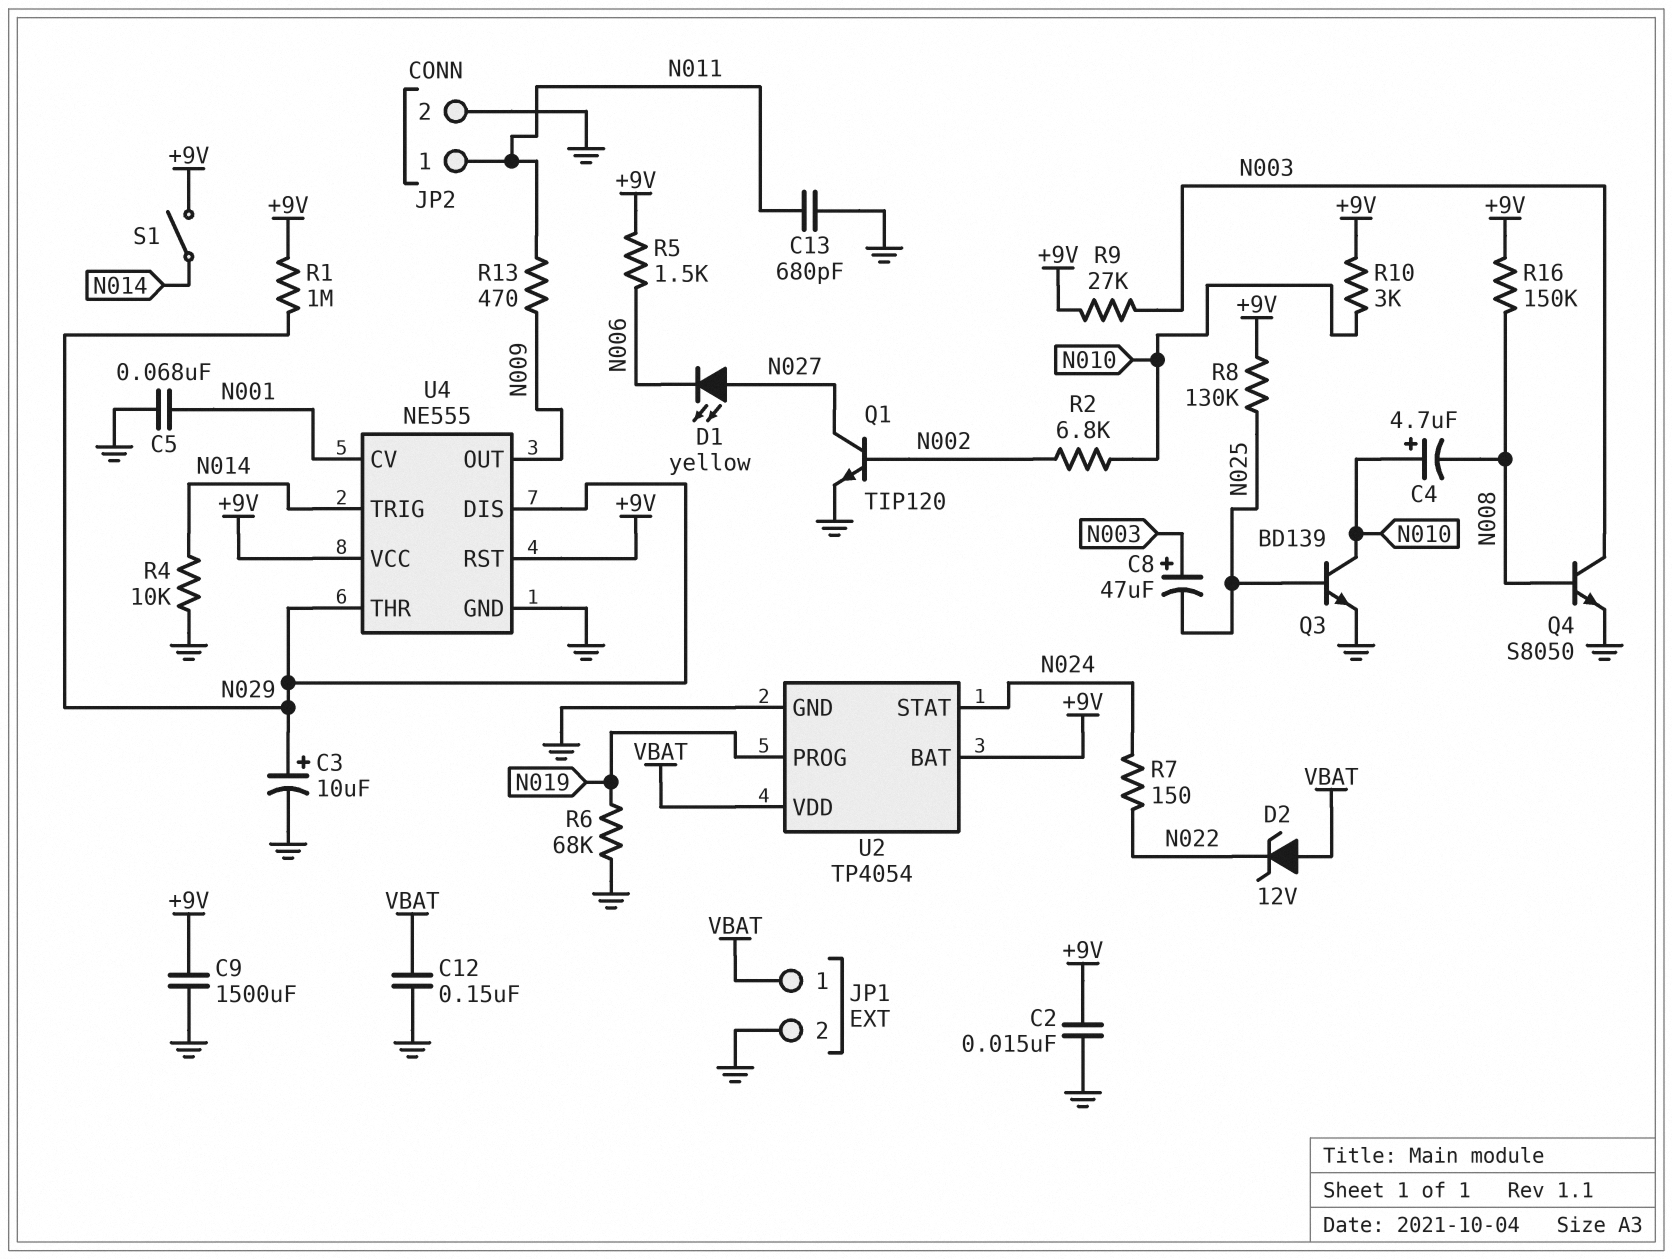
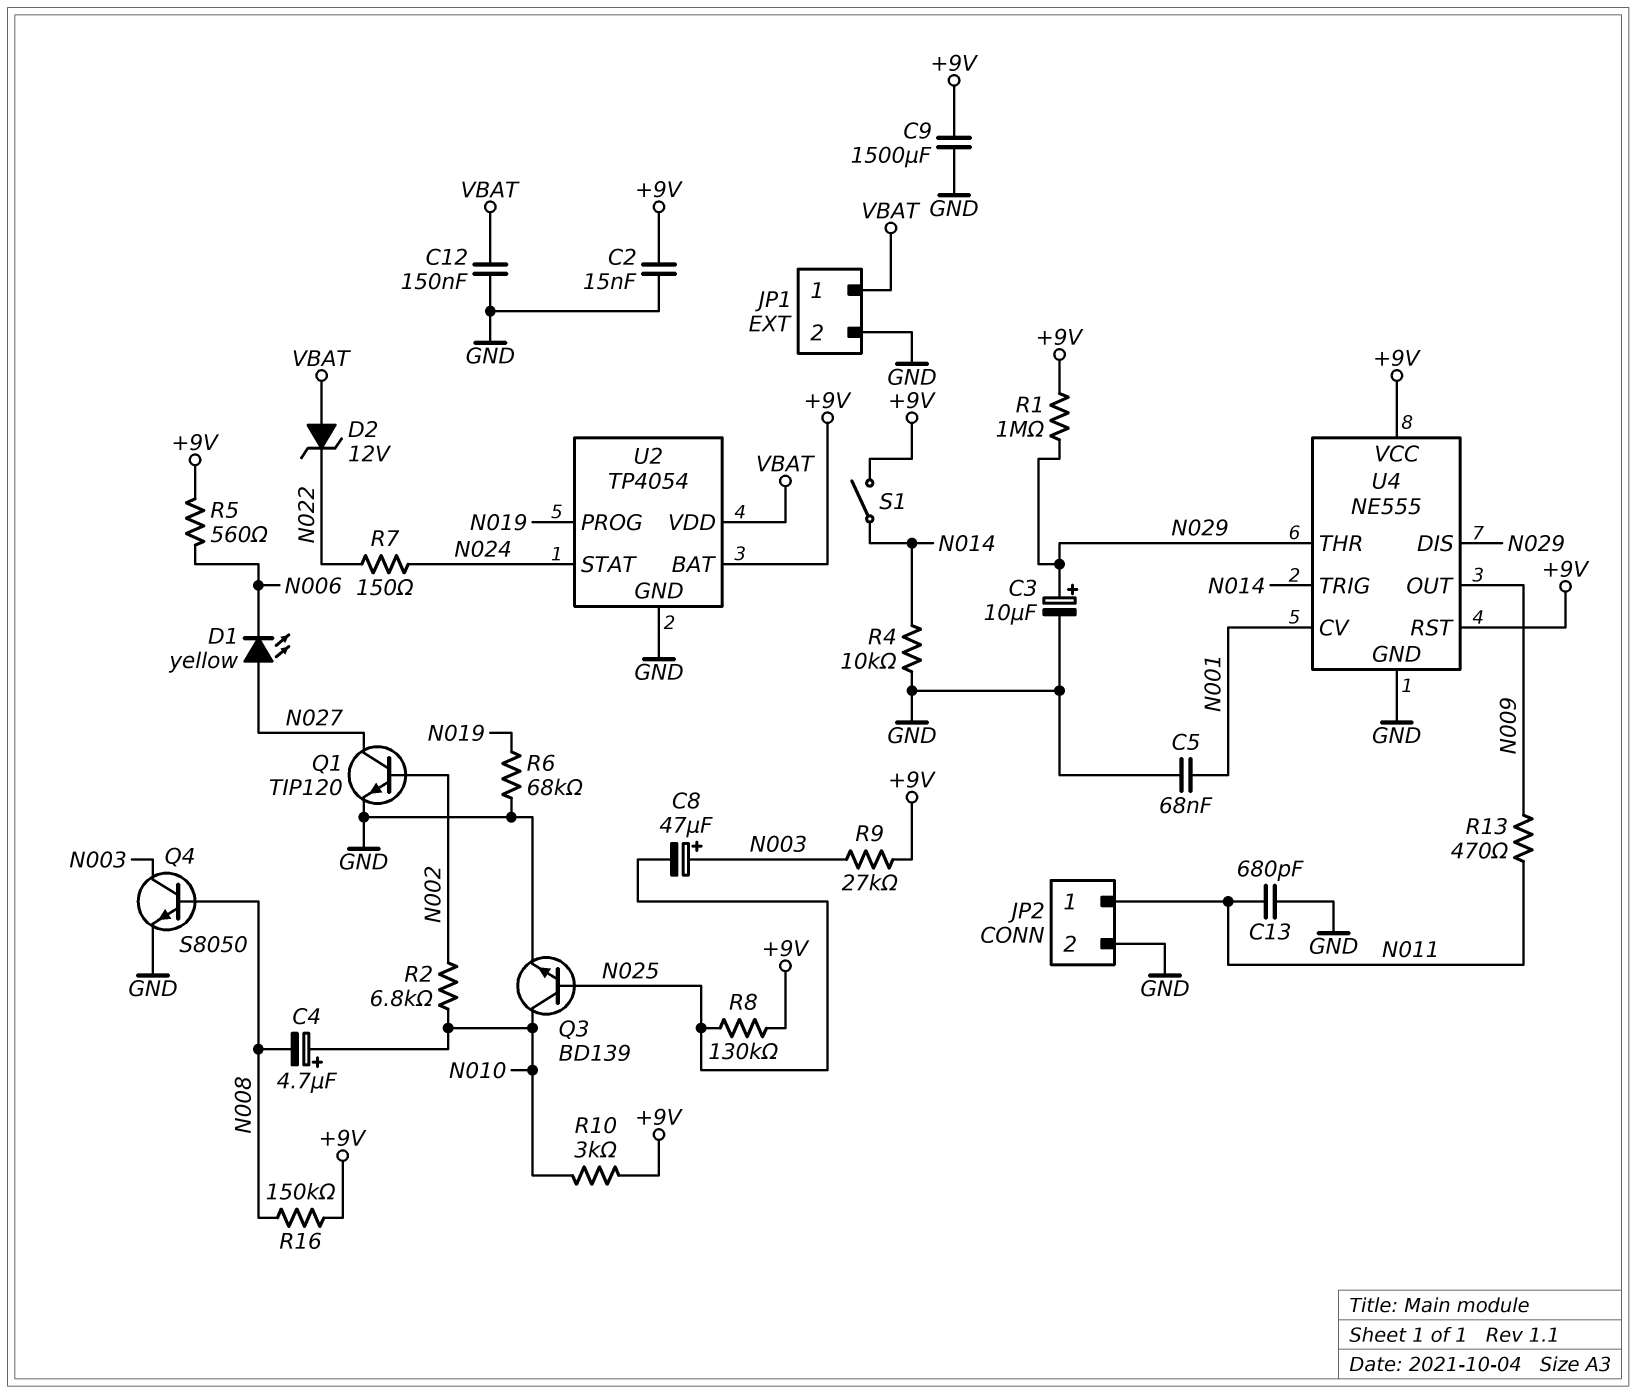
R5: 1.5k (+9V, N006) -> 560 (+9V, N006)

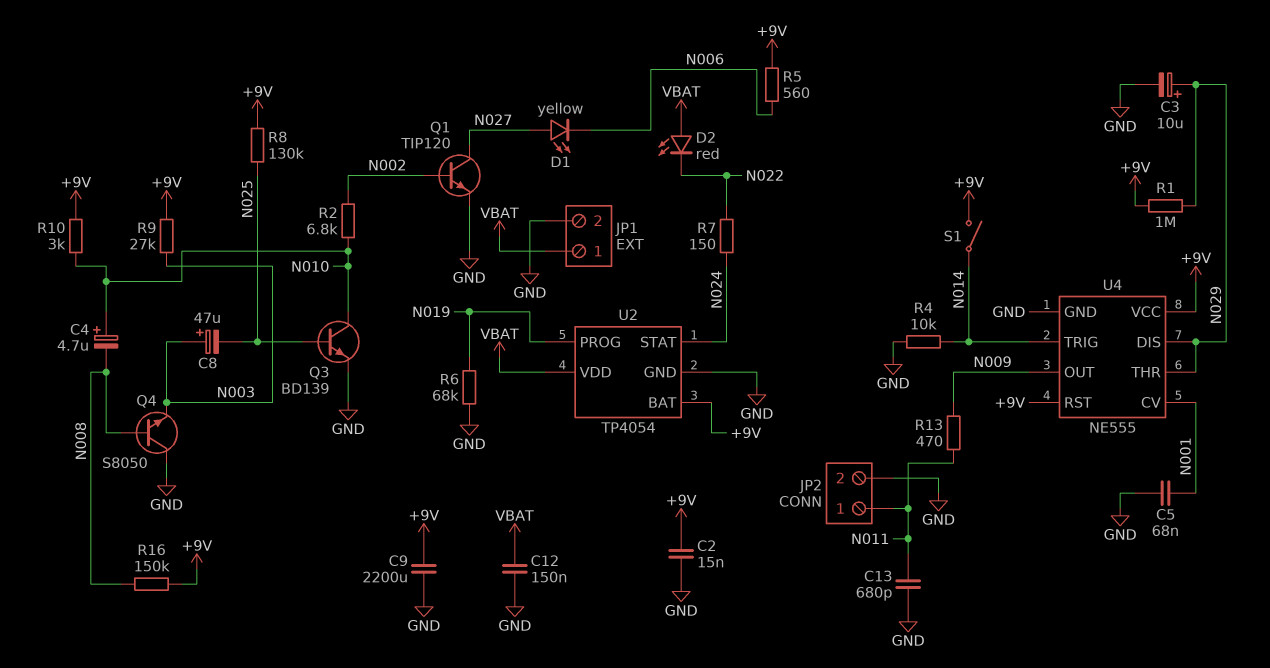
C9: 1500uF (+9V, GND) -> 2200uF (+9V, GND)
D2: zener 12V (A VBAT, K N022) -> LED red (A VBAT, K N022)
Q4: NPN S8050 (B N008, C N003, E GND) -> NPN S8050 (B N008, C GND, E N003)

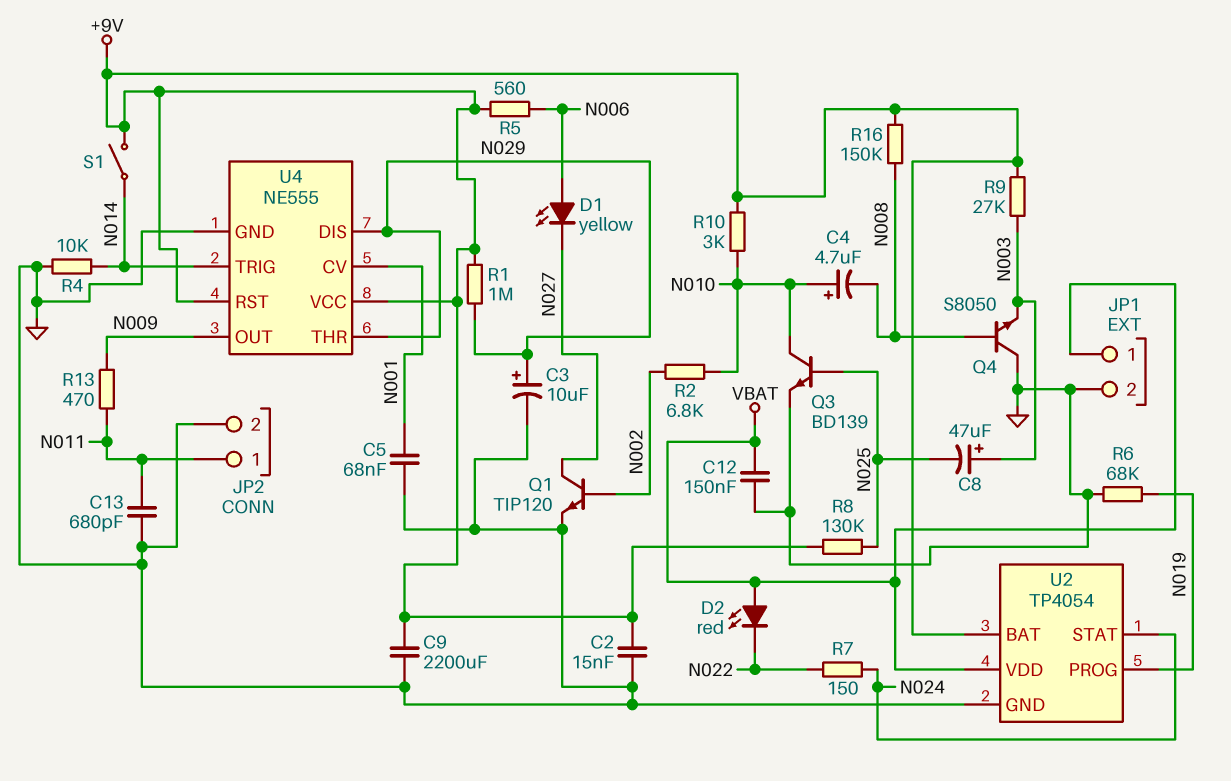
D1: LED yellow (A N027, K N006) -> LED yellow (A N006, K N027)

